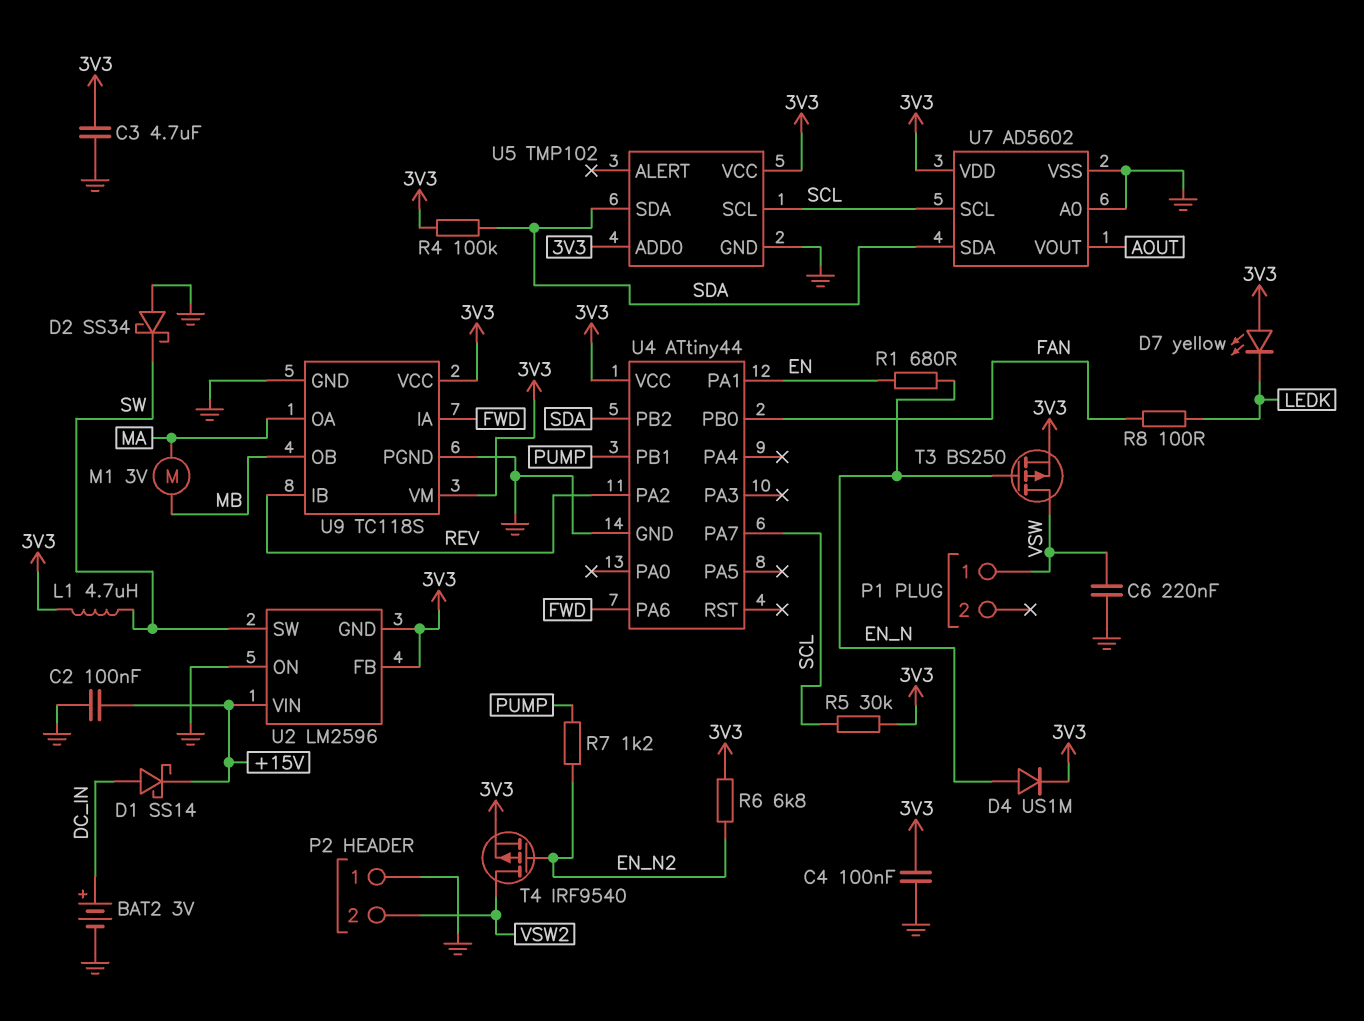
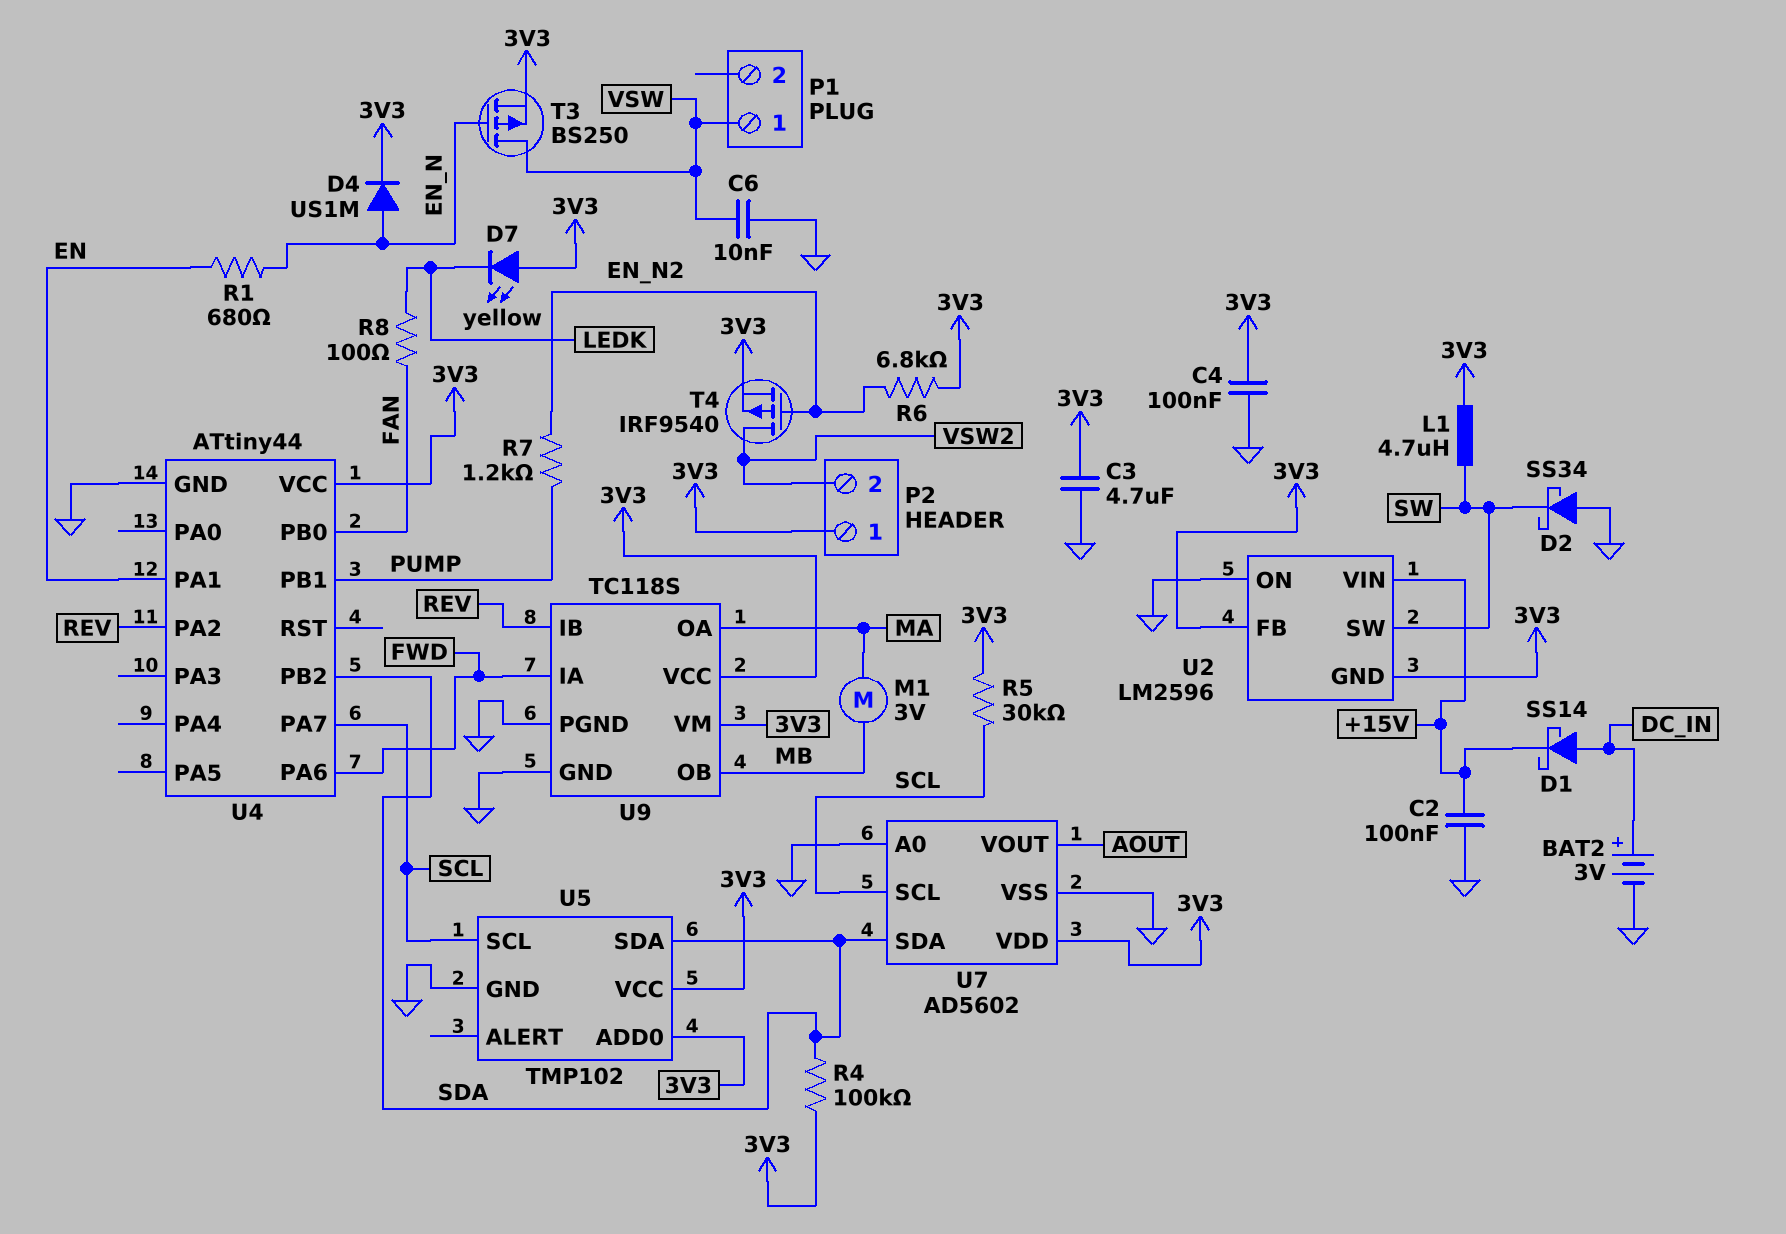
C6: 220nF (GND, VSW) -> 10nF (GND, VSW)
P2 pin 1: GND -> 3V3

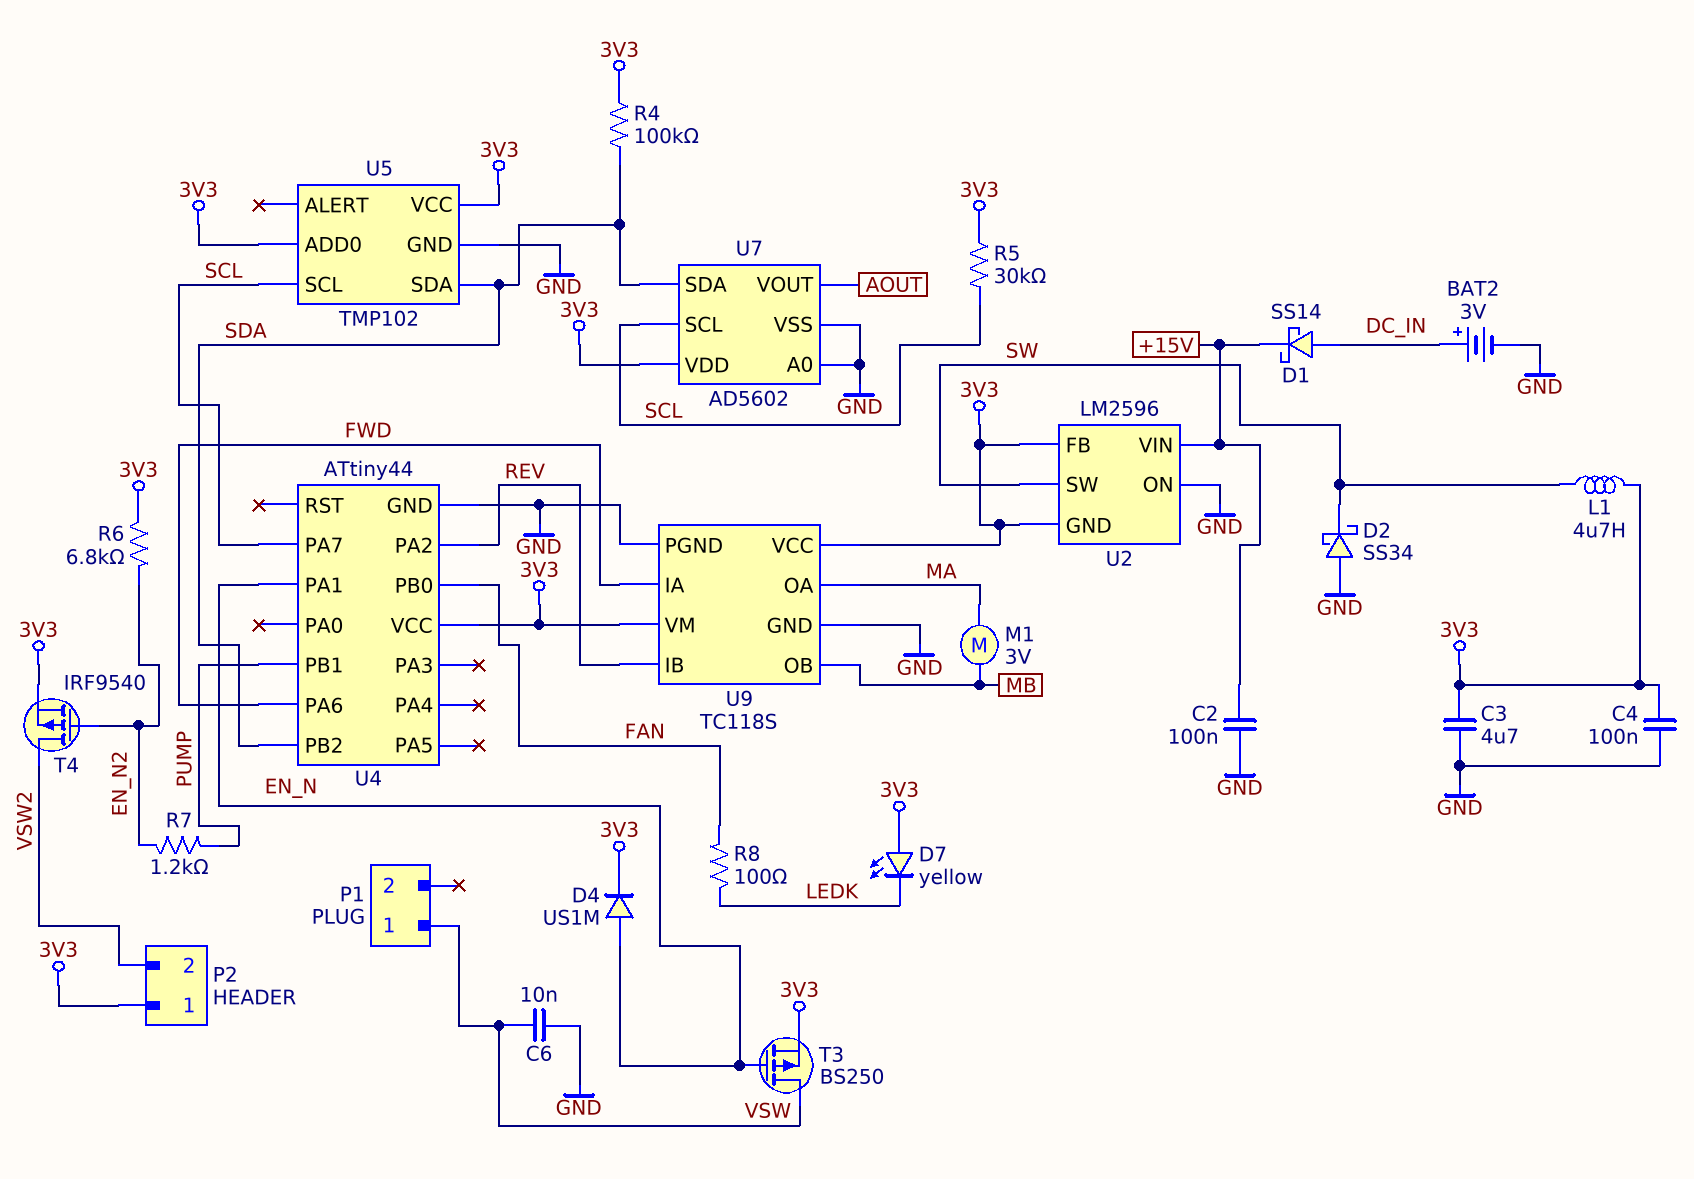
R1: 680 (EN, EN_N) -> none
U4 pin PA1: EN -> EN_N

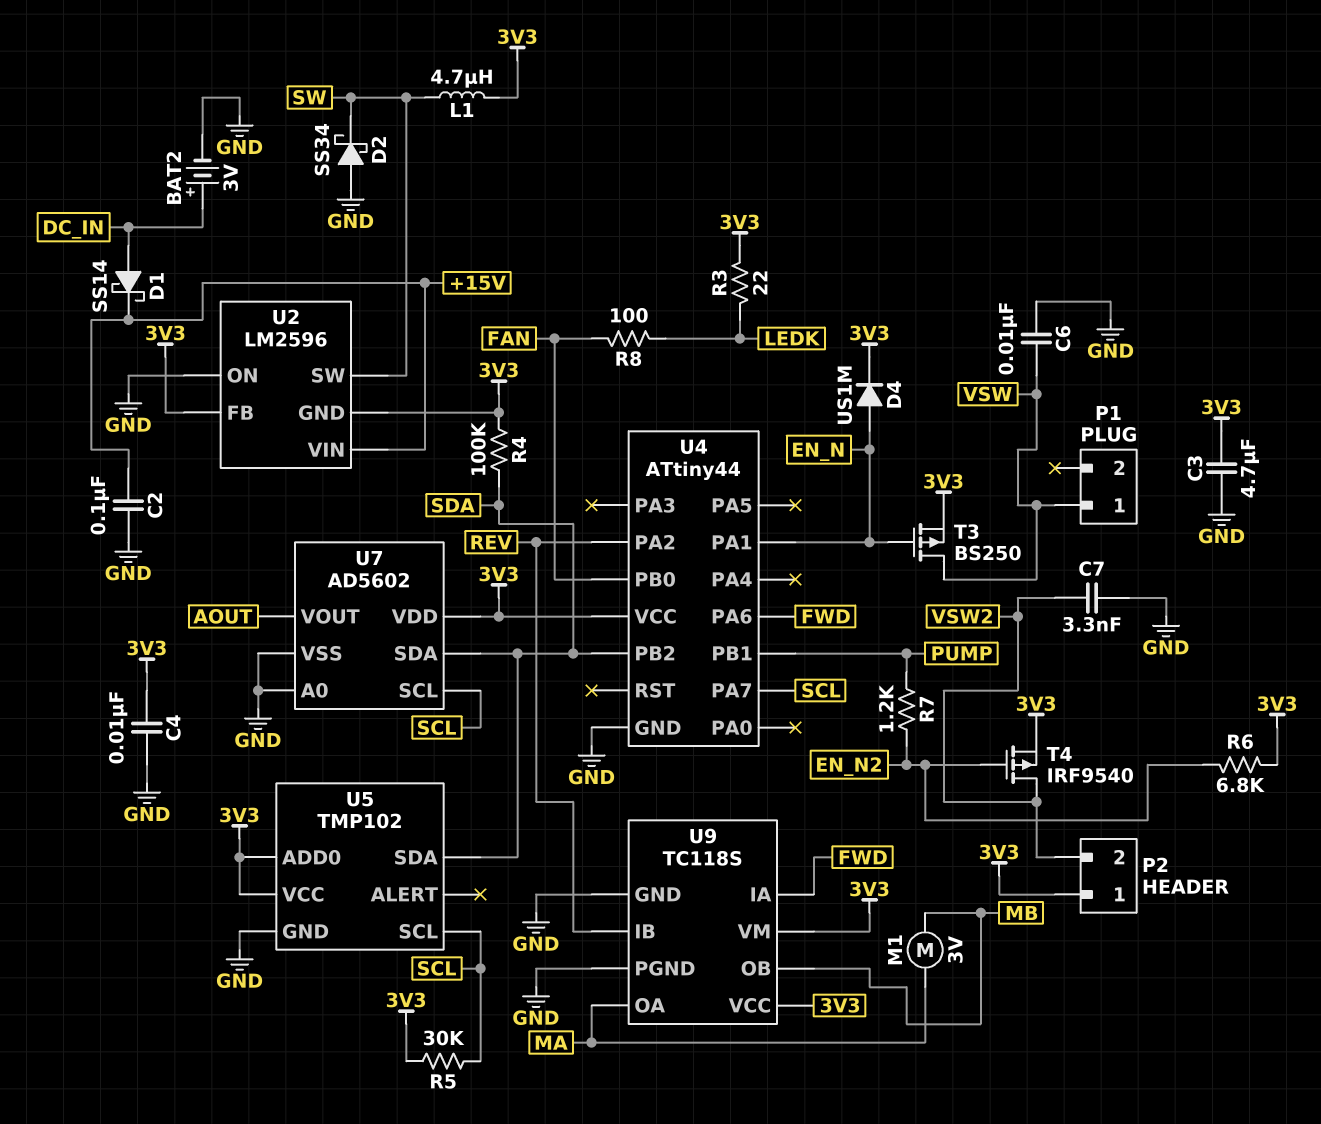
C4: 100nF (3V3, GND) -> 10nF (3V3, GND)
C7: none -> 3.3nF (GND, VSW2)
D7: LED yellow (A 3V3, K LEDK) -> none
R3: none -> 22 (3V3, LEDK)

